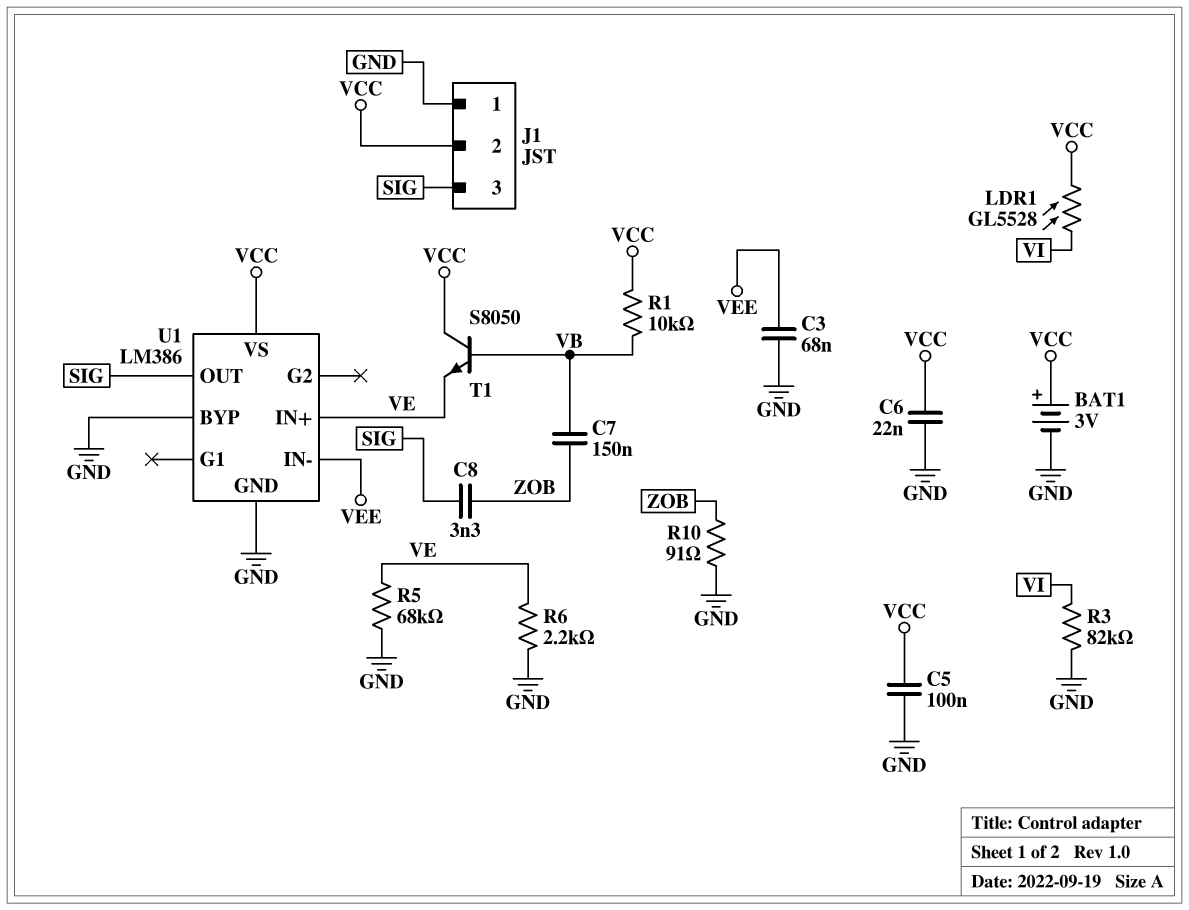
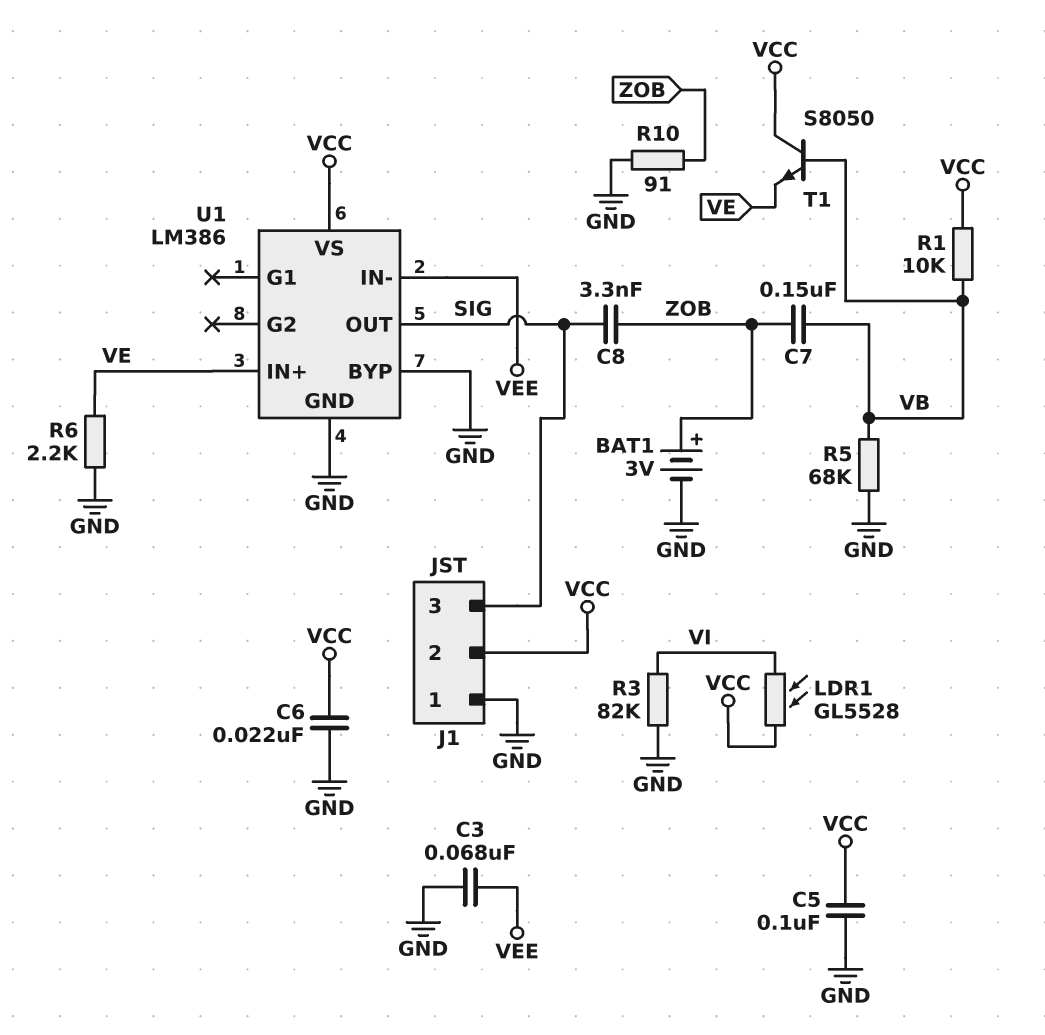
BAT1: 3V (plus VCC, minus GND) -> 3V (plus ZOB, minus GND)
R5: 68k (GND, VE) -> 68k (GND, VB)

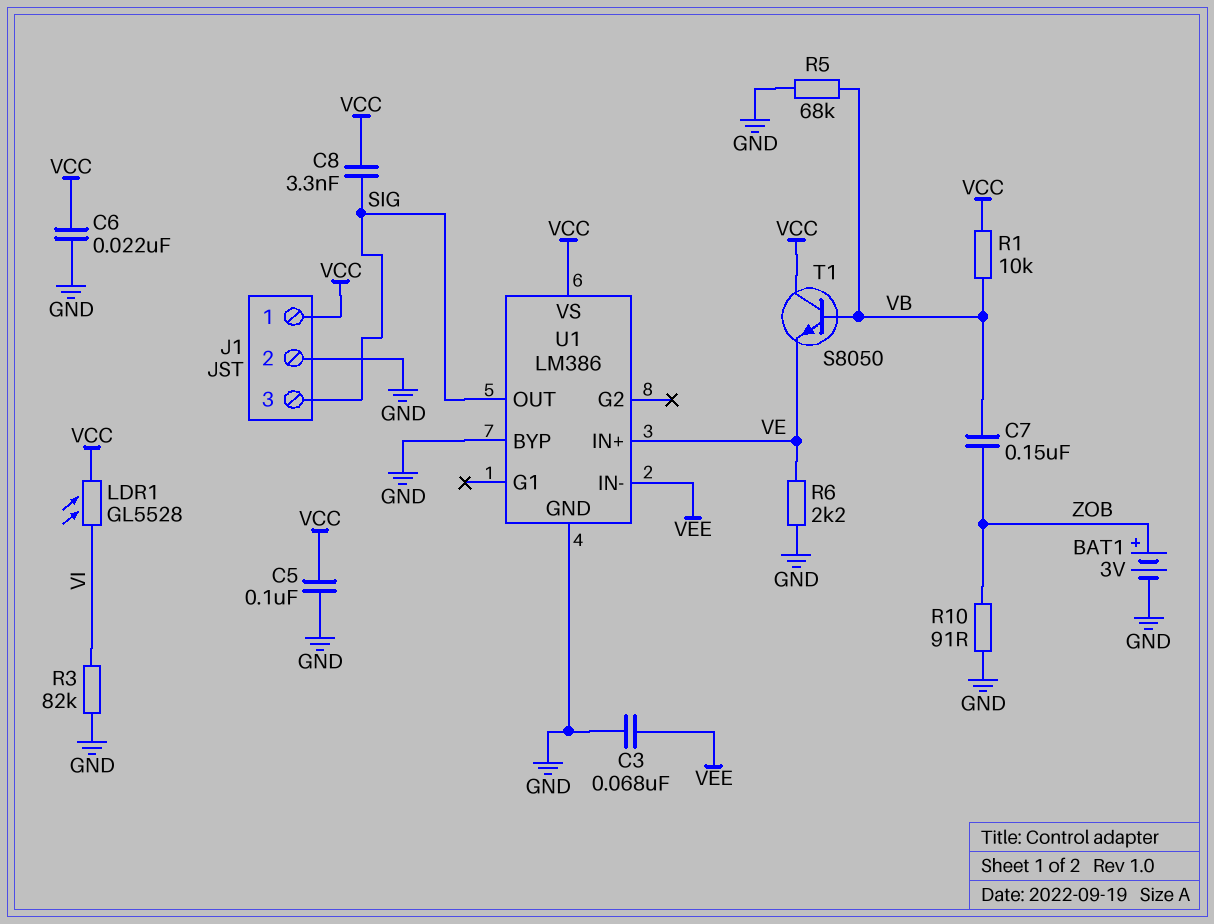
C8: 3.3nF (SIG, ZOB) -> 3.3nF (SIG, VCC)
J1 pin 1: GND -> VCC
J1 pin 2: VCC -> GND

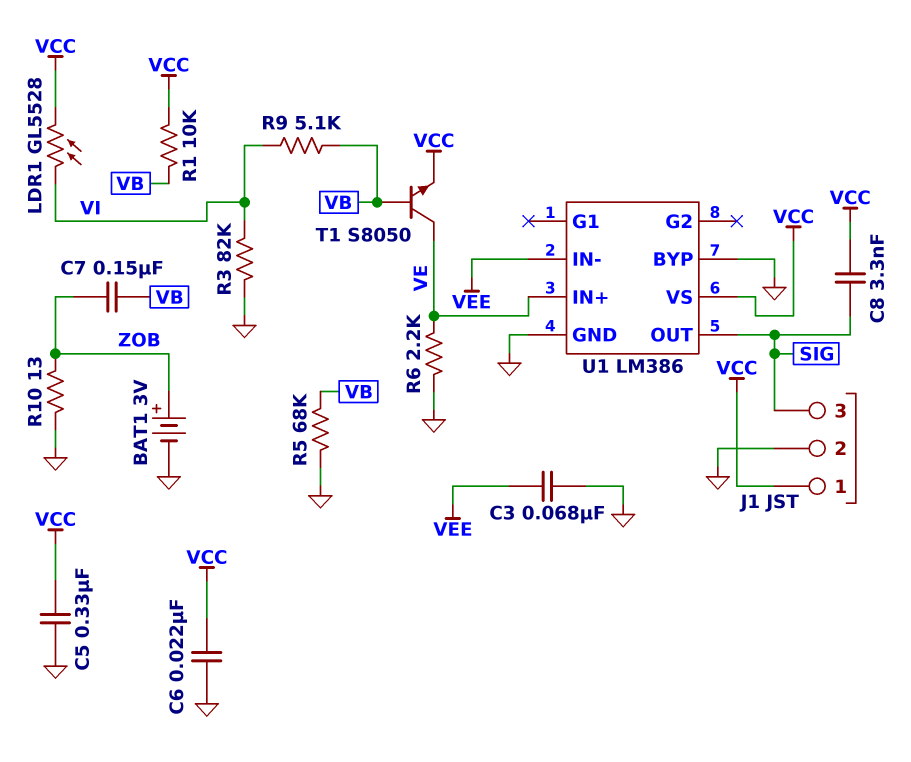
C5: 100nF (GND, VCC) -> 330nF (GND, VCC)
R9: none -> 5.1k (VB, VI)
R10: 91 (GND, ZOB) -> 13 (GND, ZOB)
T1: NPN S8050 (B VB, C VCC, E VE) -> NPN S8050 (B VB, C VE, E VCC)

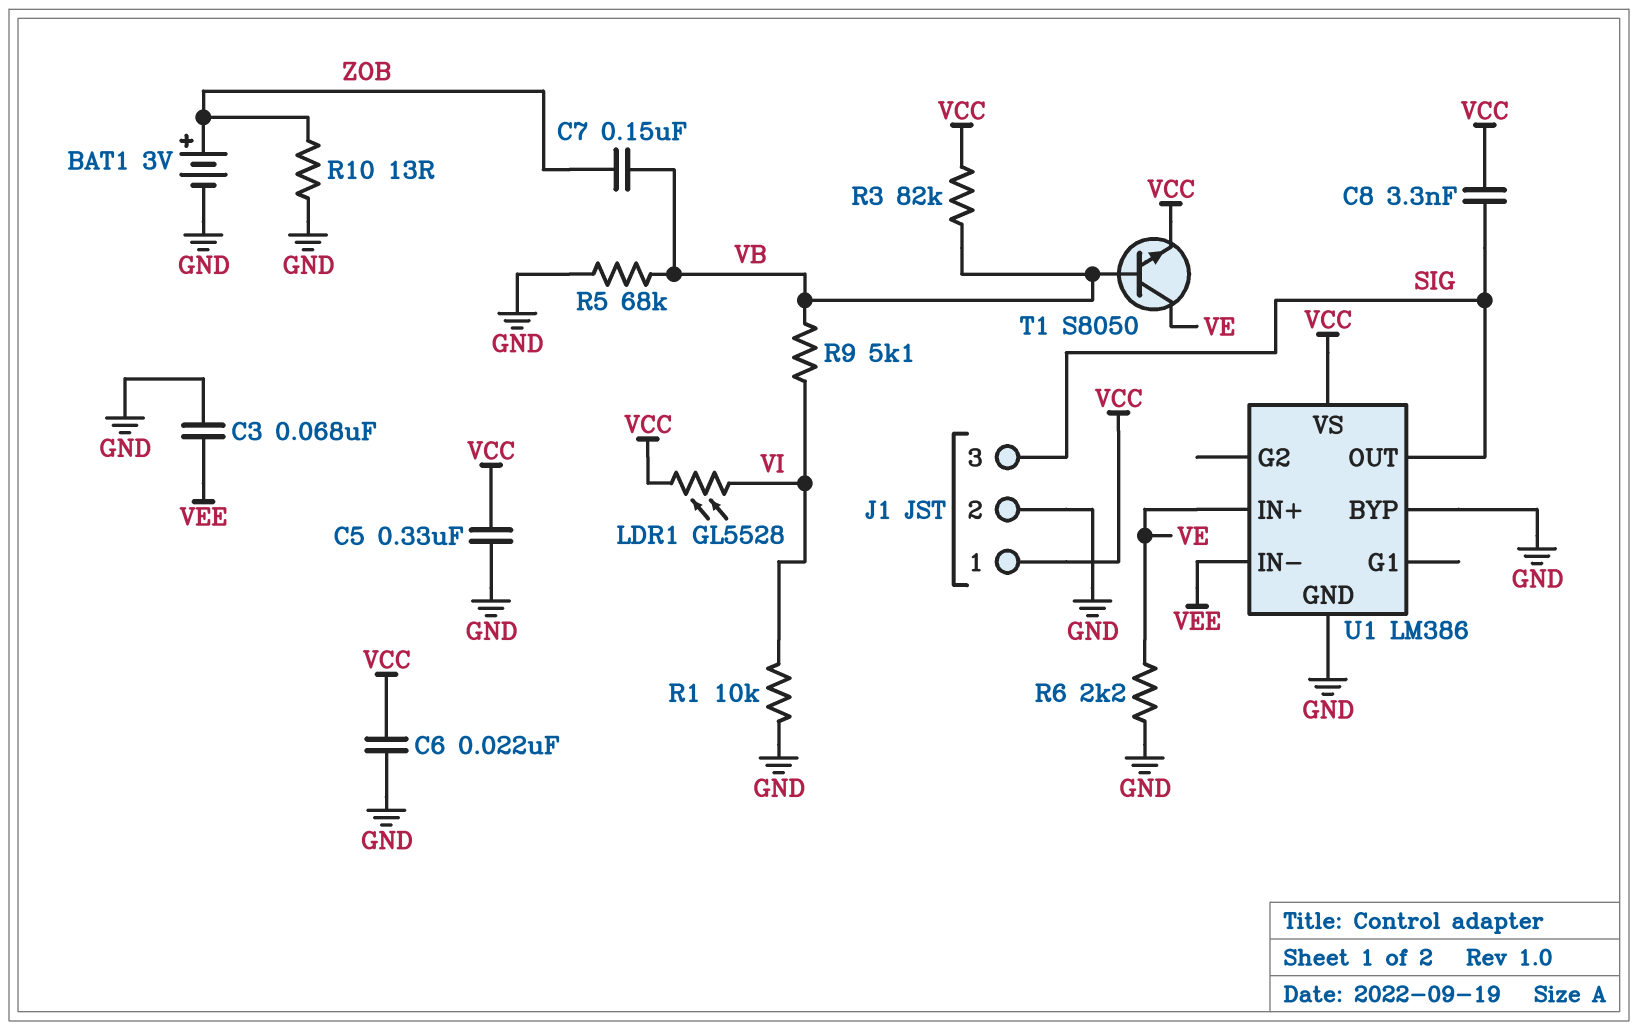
R1: 10k (VB, VCC) -> 10k (GND, VI)
R3: 82k (GND, VI) -> 82k (VB, VCC)

